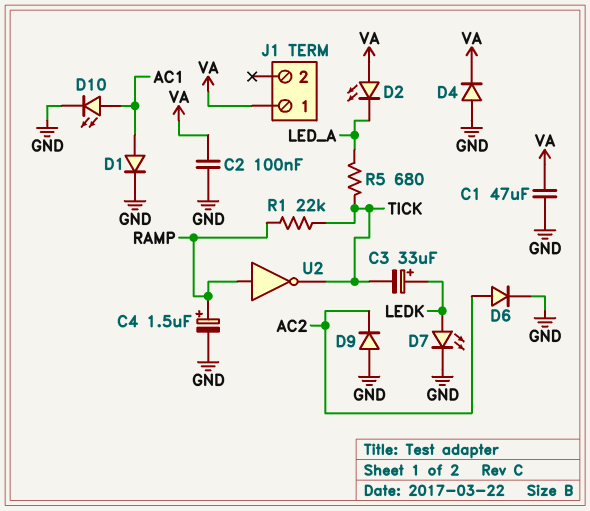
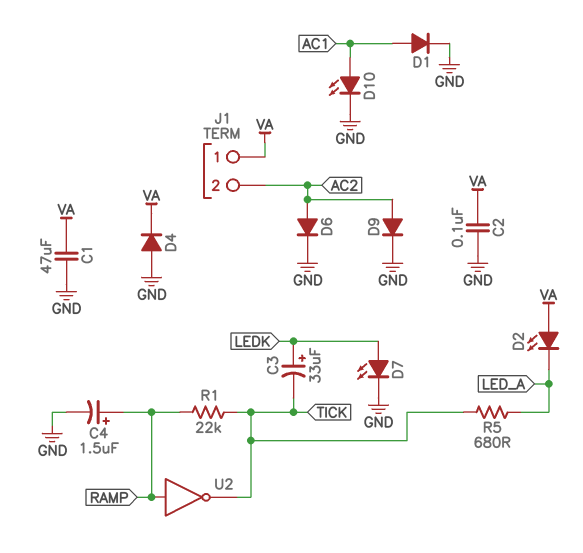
D9: diode (A GND, K AC2) -> diode (A AC2, K GND)
J1 pin 2: none -> AC2

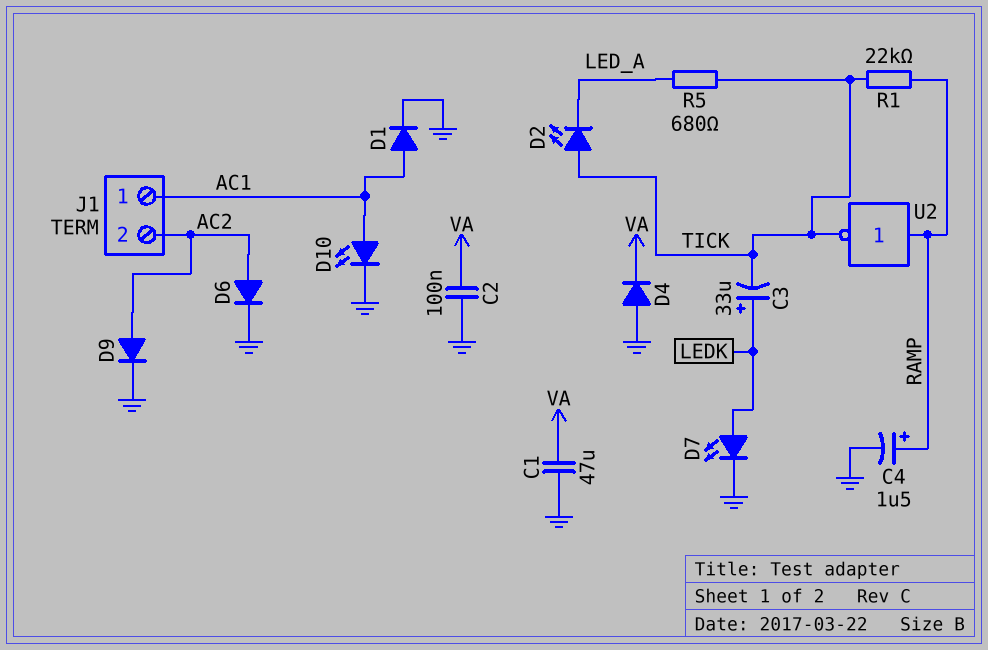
D2: LED (A VA, K LED_A) -> LED (A TICK, K LED_A)
J1 pin 1: VA -> AC1

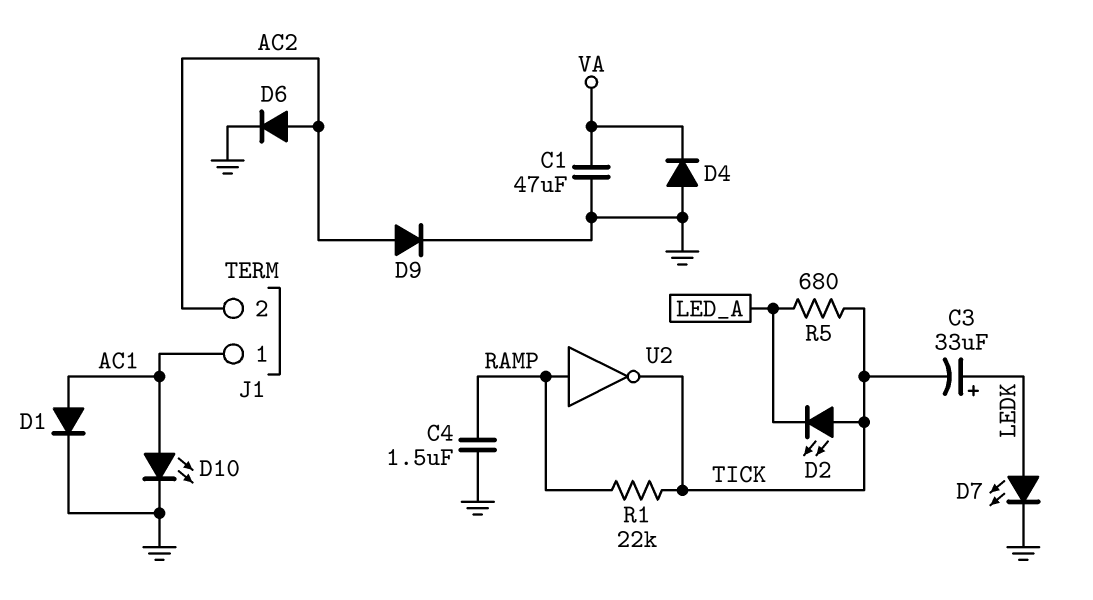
C2: 100nF (GND, VA) -> none
C4: 1.5uF (plus RAMP, minus GND) -> 1.5uF (GND, RAMP)

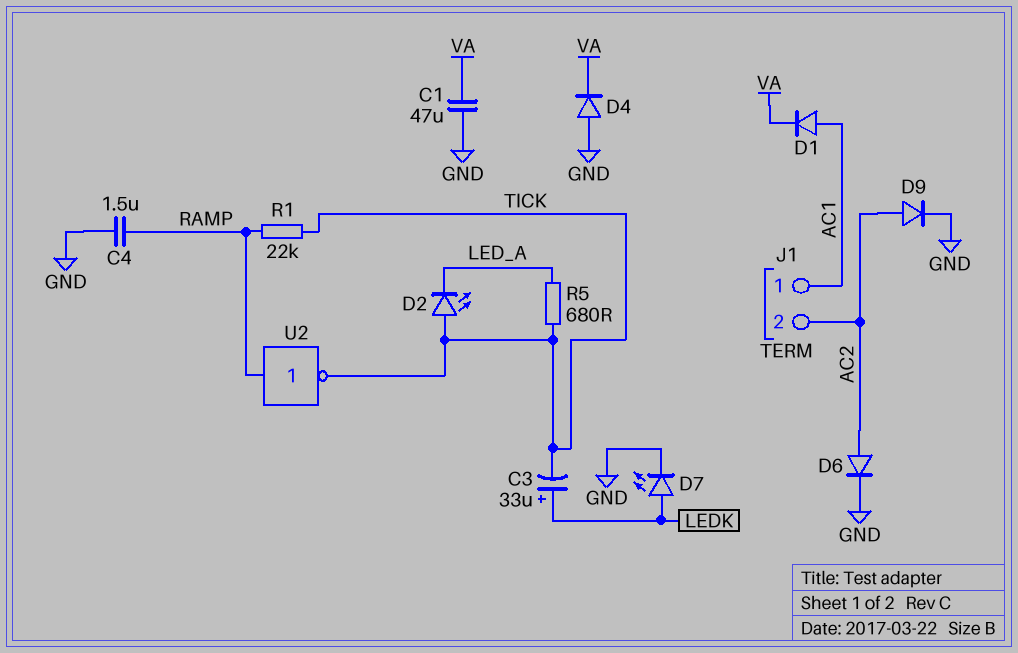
D1: diode (A AC1, K GND) -> diode (A AC1, K VA)
D10: LED (A AC1, K GND) -> none

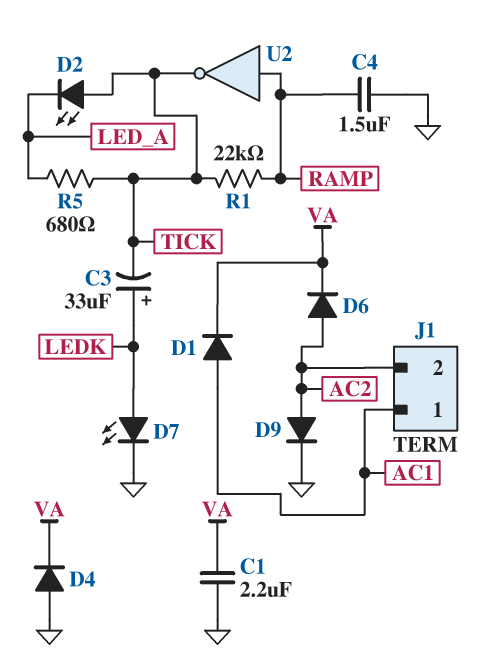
C1: 47uF (GND, VA) -> 2.2uF (GND, VA)
D6: diode (A AC2, K GND) -> diode (A AC2, K VA)

